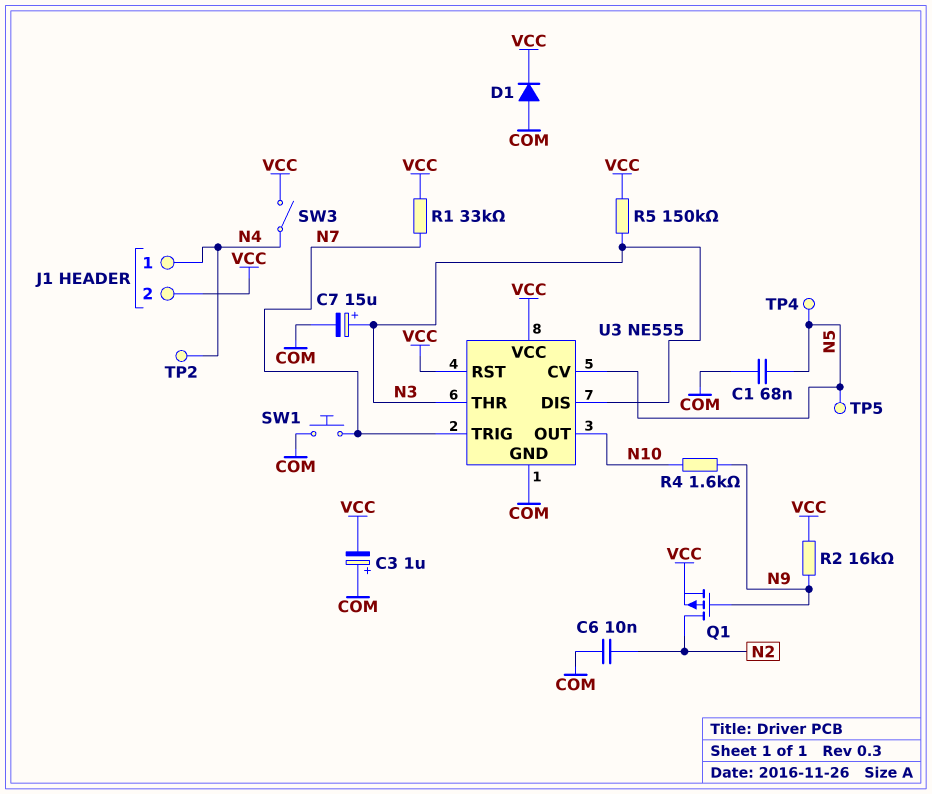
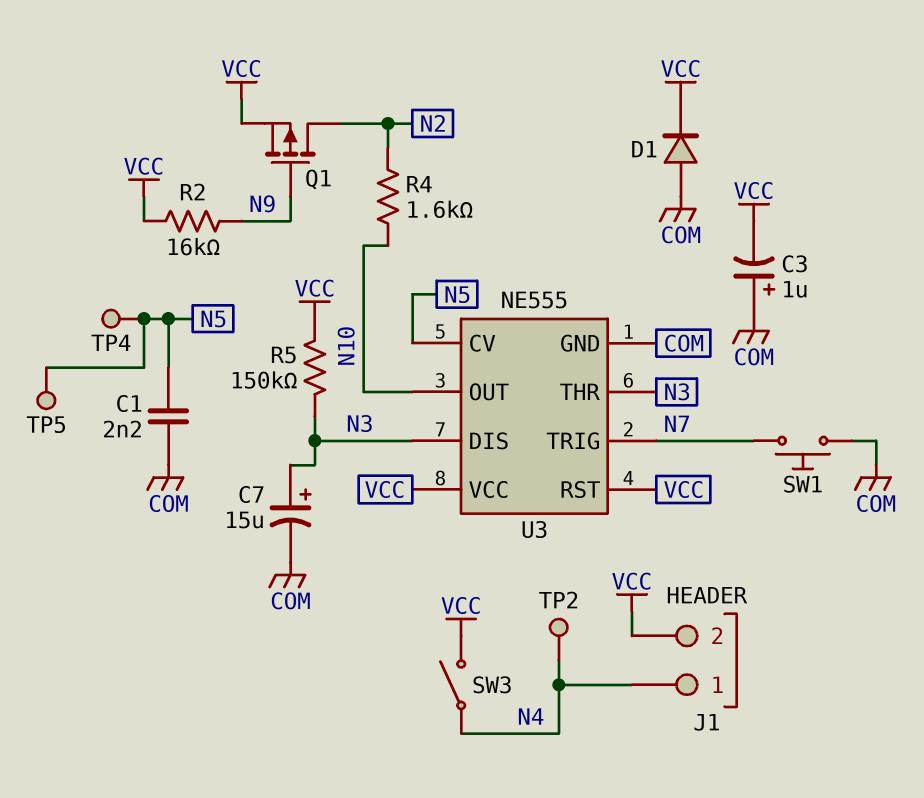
C1: 68nF (COM, N5) -> 2.2nF (COM, N5)
C6: 10nF (COM, N2) -> none
R1: 33k (N7, VCC) -> none
R4: 1.6k (N9, N10) -> 1.6k (N2, N10)

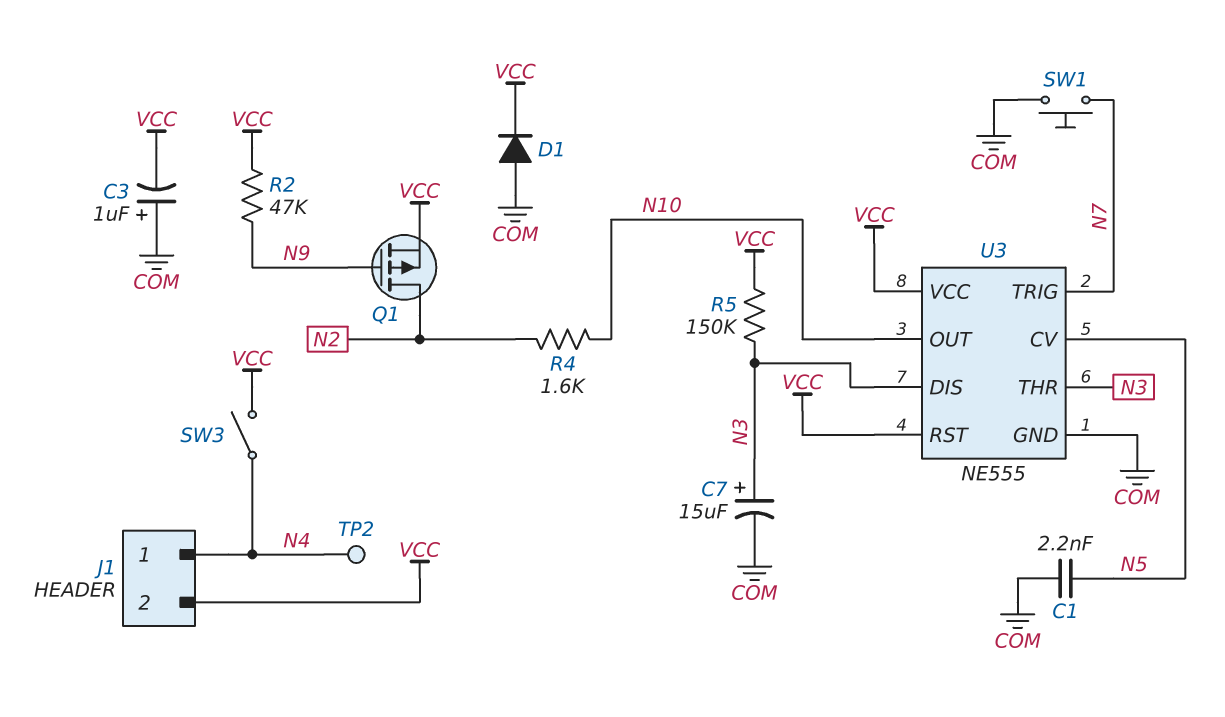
R2: 16k (N9, VCC) -> 47k (N9, VCC)
TP4: test point (N5) -> none
TP5: test point (N5) -> none

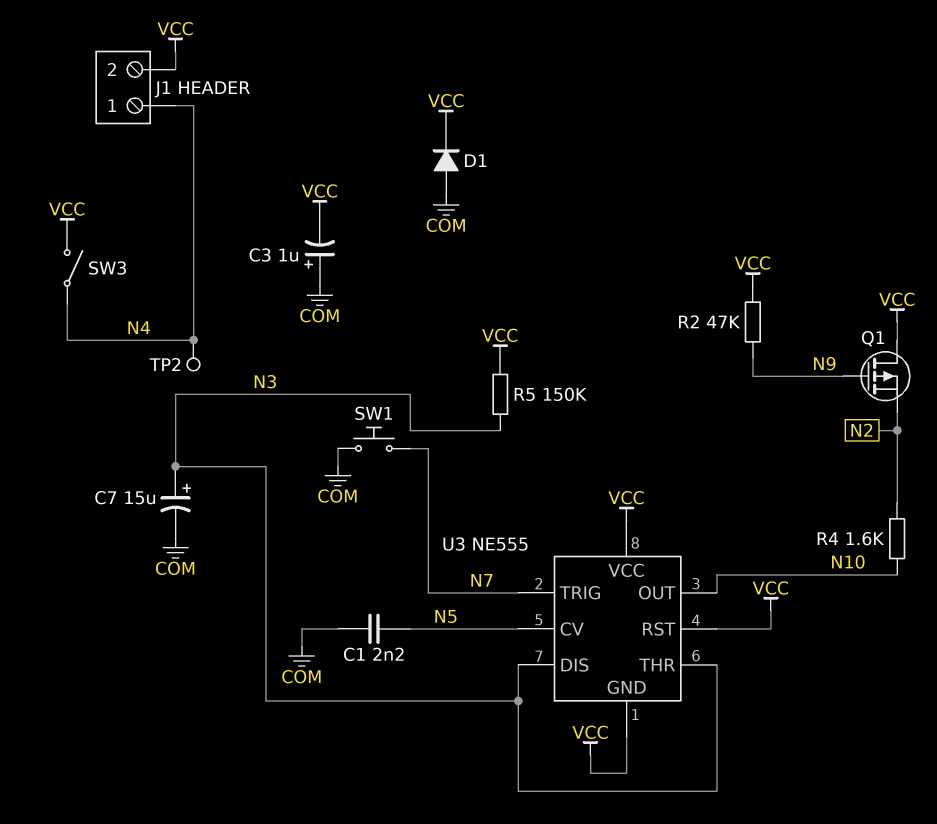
Q1: PMOS (G N9, D N2, S VCC) -> PMOS (G N9, D VCC, S N2)
U3 pin GND: COM -> VCC

